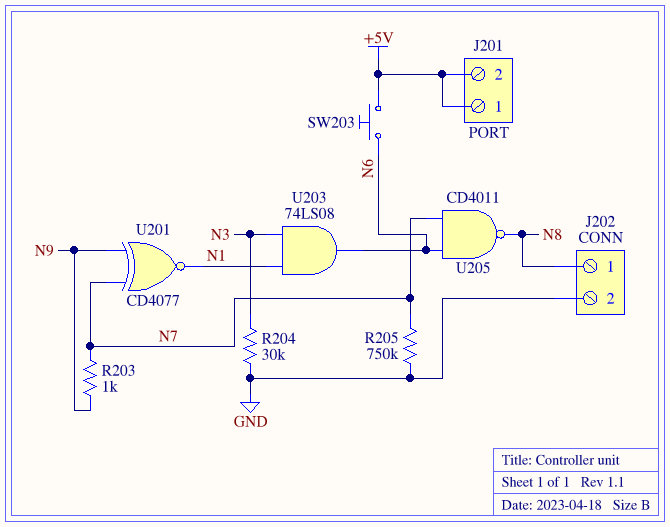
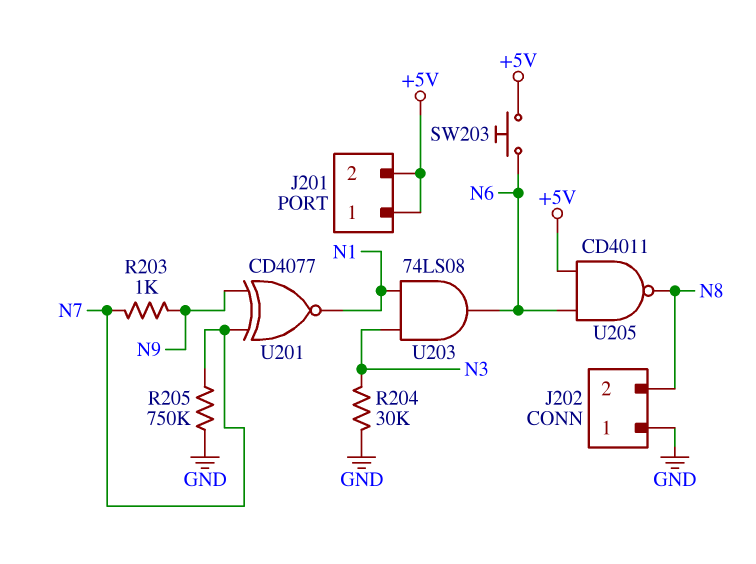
J202 pin 1: N8 -> GND
J202 pin 2: GND -> N8
U205: NAND CD4011 (in N6, in N7, out N8) -> NAND CD4011 (in +5V, in N6, out N8)

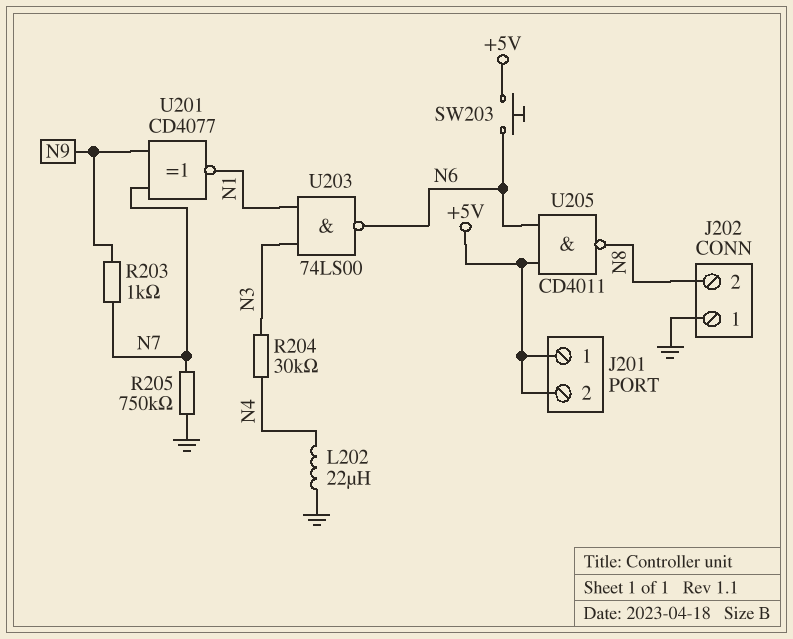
L202: none -> 22uH (GND, N4)
R204: 30k (GND, N3) -> 30k (N3, N4)
U203: AND 74LS08 (in N1, in N3, out N6) -> NAND 74LS00 (in N1, in N3, out N6)

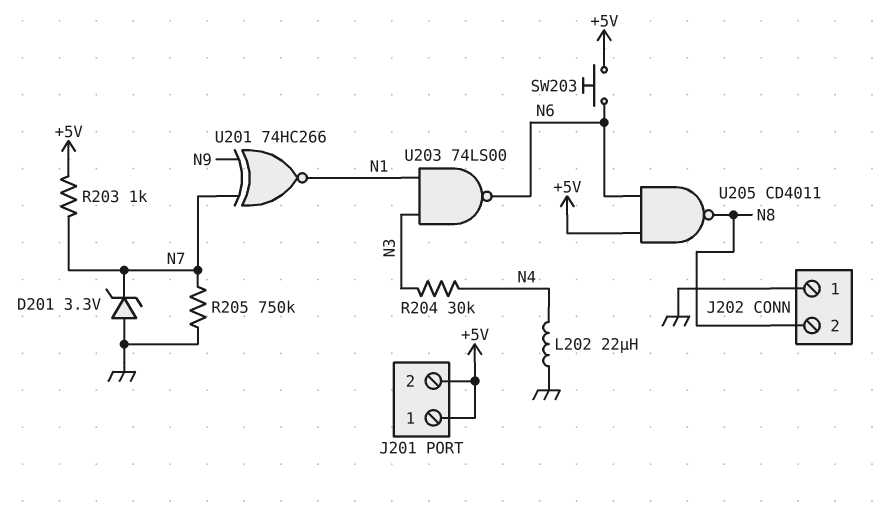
D201: none -> zener 3.3V (A GND, K N7)
R203: 1k (N7, N9) -> 1k (+5V, N7)
U201: XNOR CD4077 (in N7, in N9, out N1) -> XNOR 74HC266 (in N7, in N9, out N1)

